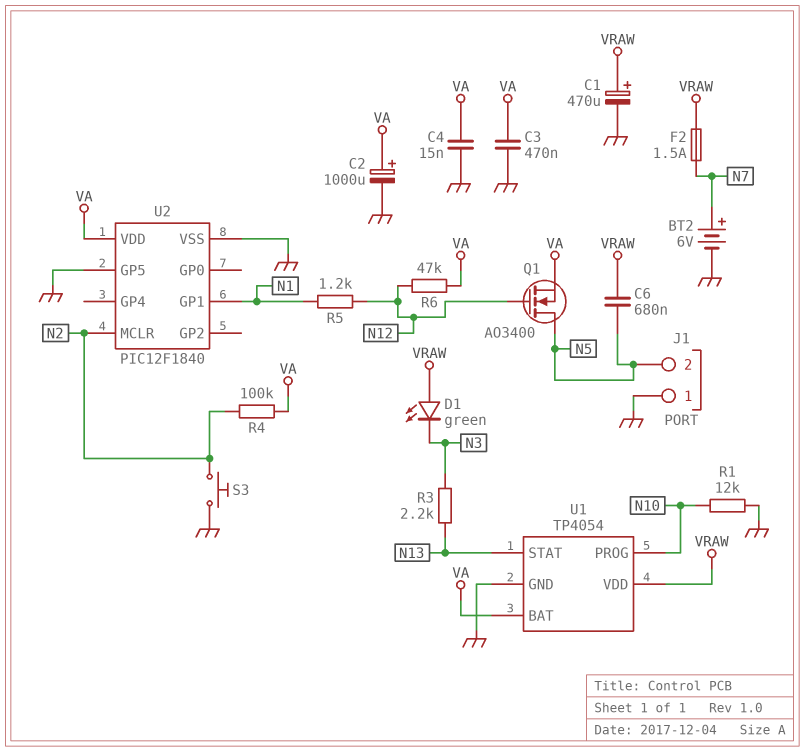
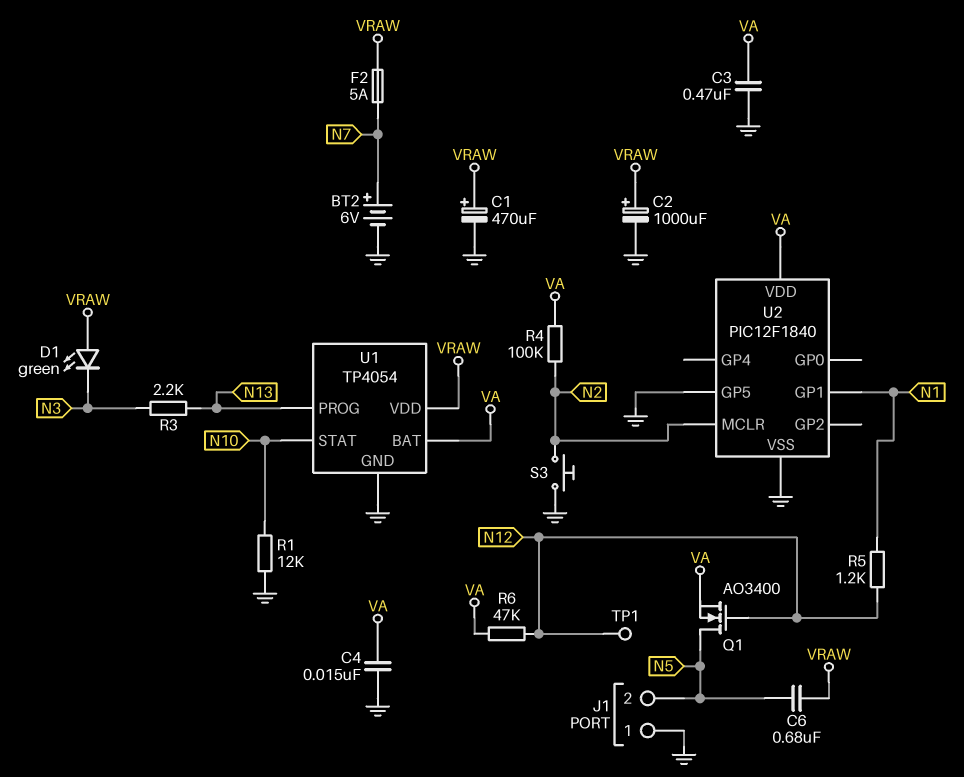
C2: 1000uF (plus VA, minus GND) -> 1000uF (plus VRAW, minus GND)
F2: 1.5A (N7, VRAW) -> 5A (N7, VRAW)
TP1: none -> test point (N12)
U1 pin PROG: N10 -> N13
U1 pin STAT: N13 -> N10

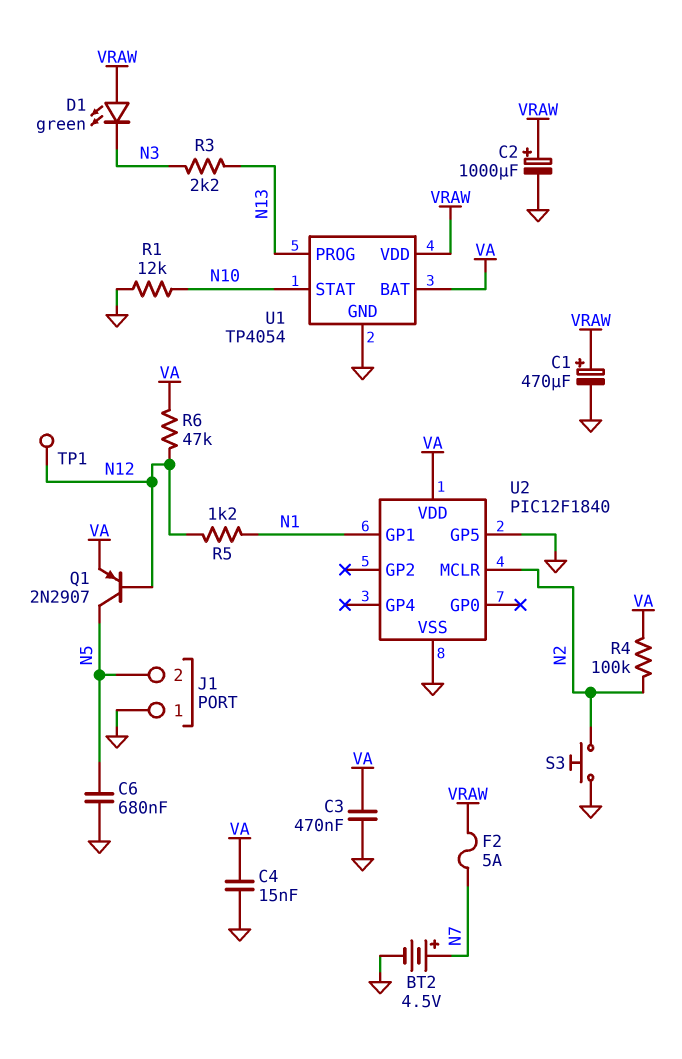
BT2: 6V (plus N7, minus GND) -> 4.5V (plus N7, minus GND)
C6: 680nF (N5, VRAW) -> 680nF (GND, N5)
Q1: NMOS AO3400 (G N12, D N5, S VA) -> PNP 2N2907 (B N12, C N5, E VA)

